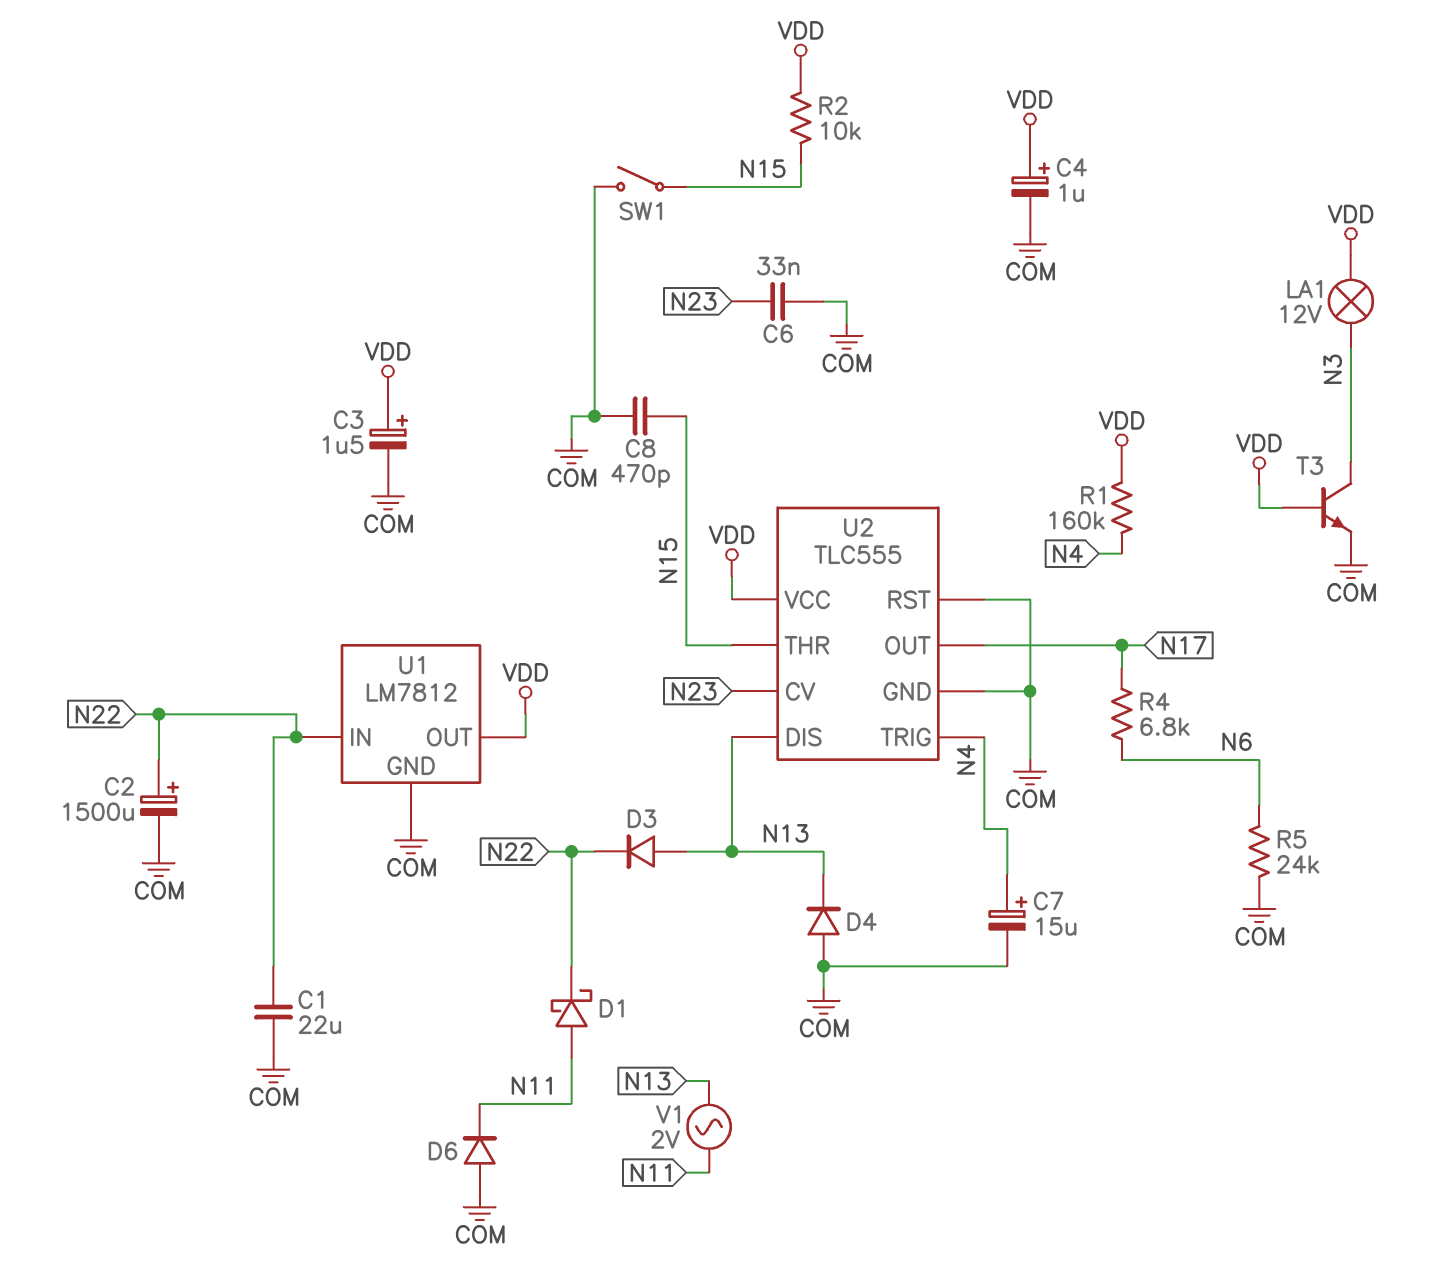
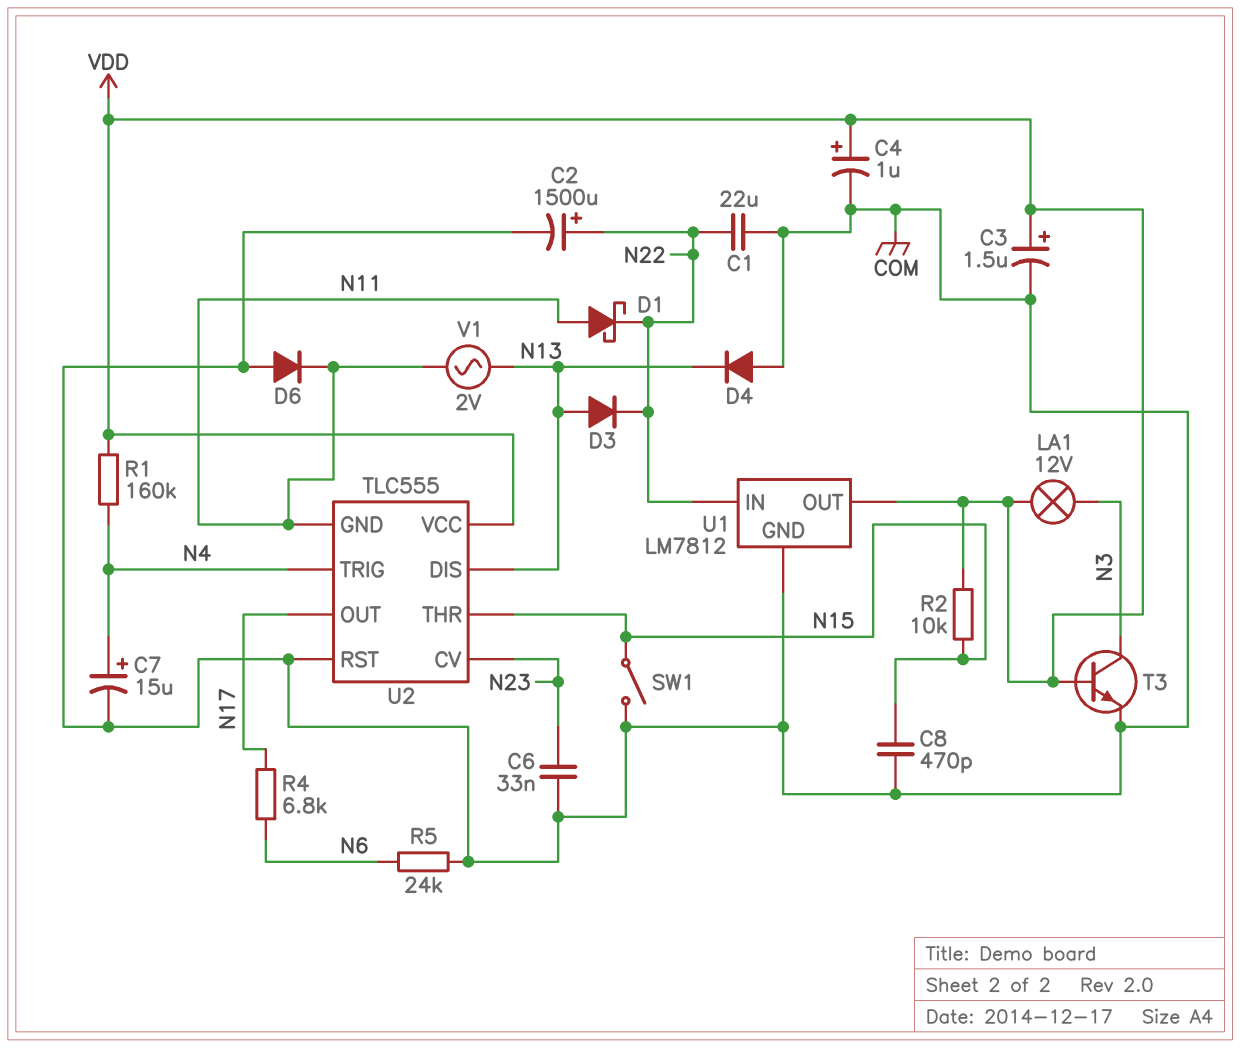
U2 pin GND: COM -> N11

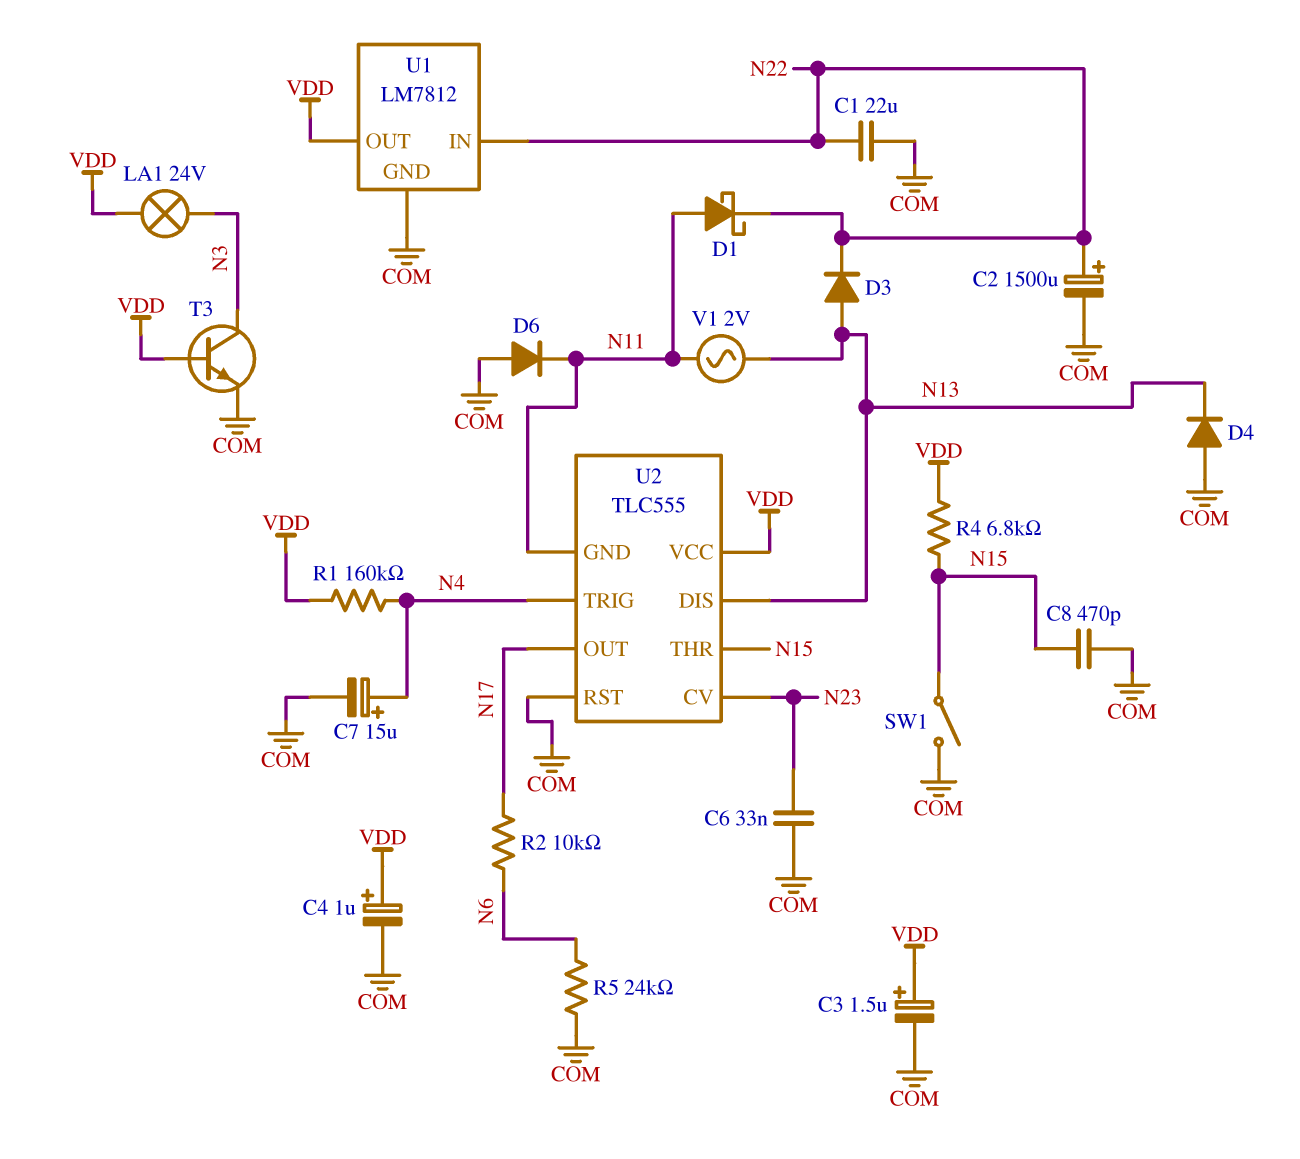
LA1: lamp 12V (N3, VDD) -> lamp 24V (N3, VDD)
R2: 10k (N15, VDD) -> 10k (N6, N17)
R4: 6.8k (N6, N17) -> 6.8k (N15, VDD)

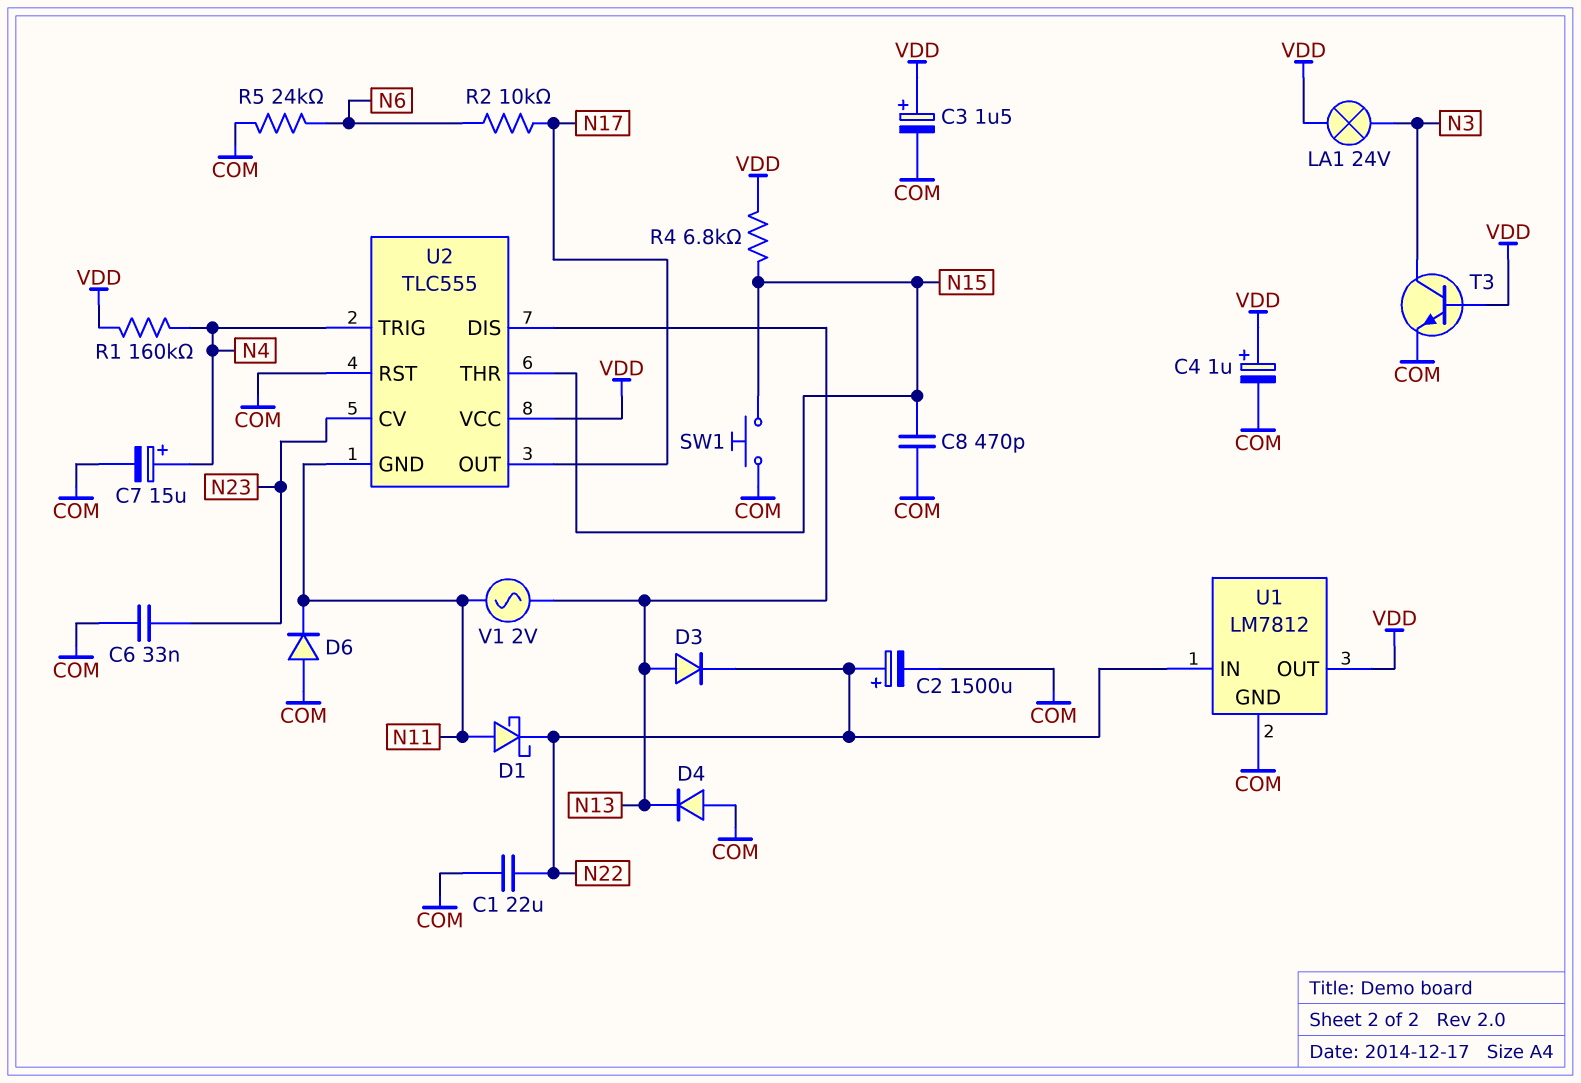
SW1: switch (COM, N15) -> button (COM, N15)

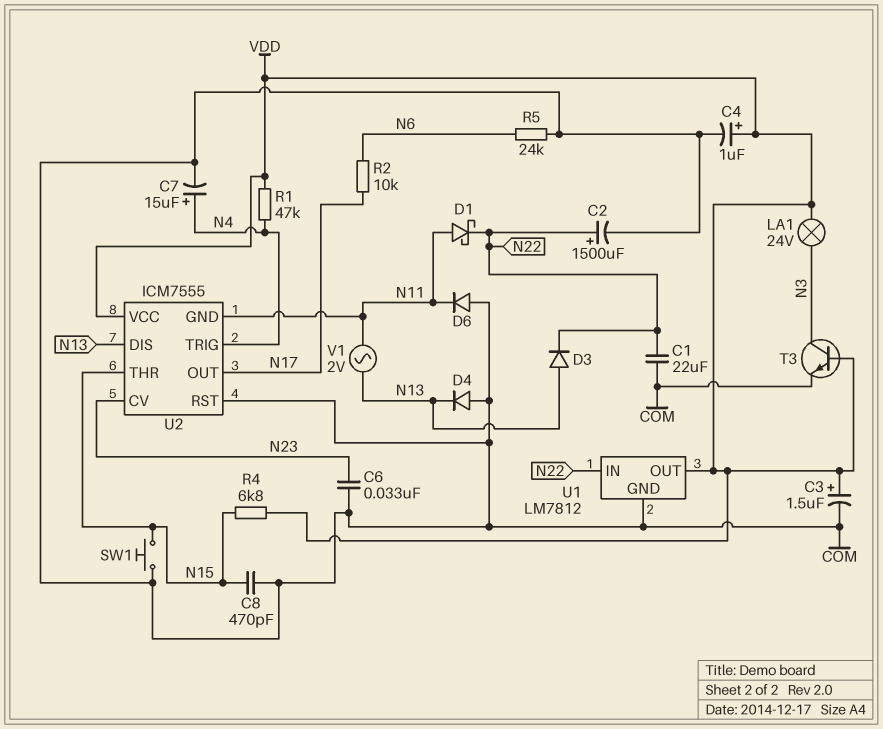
R1: 160k (N4, VDD) -> 47k (N4, VDD)
U2: TLC555 -> ICM7555

